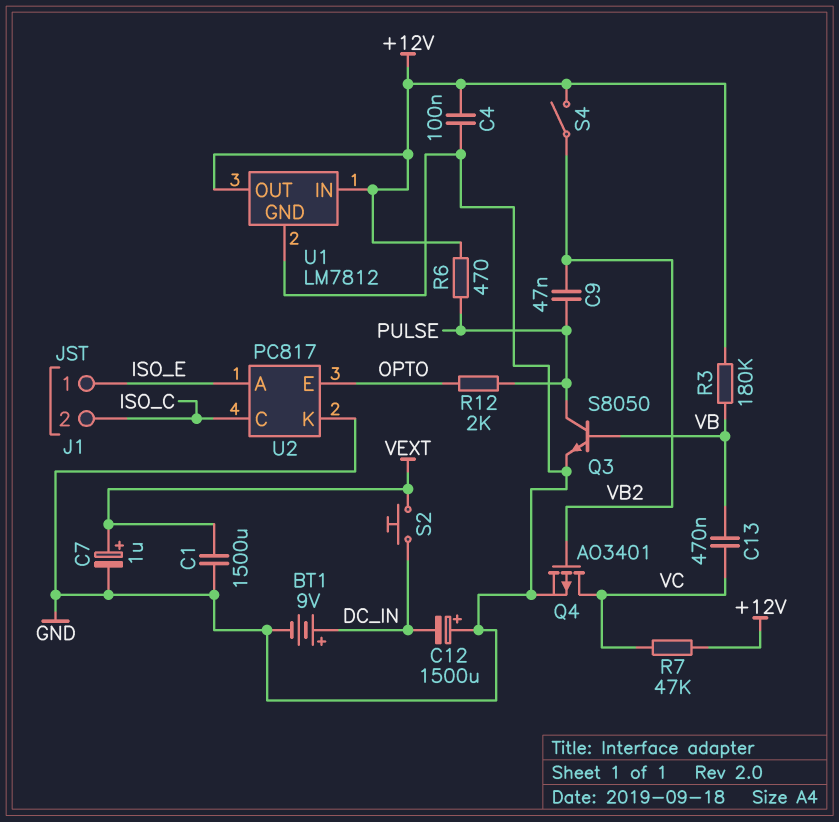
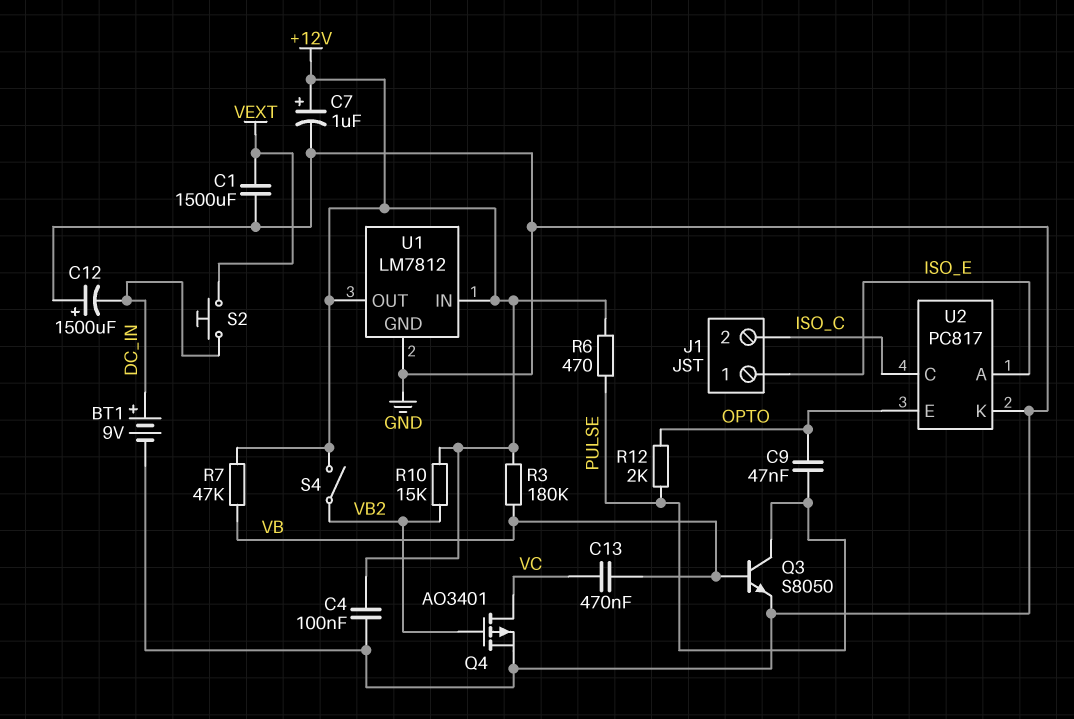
C7: 1uF (plus VEXT, minus GND) -> 1uF (plus +12V, minus GND)
C9: 47nF (PULSE, VB2) -> 47nF (OPTO, PULSE)
R7: 47k (+12V, VC) -> 47k (+12V, VB)
R10: none -> 15k (+12V, VB2)

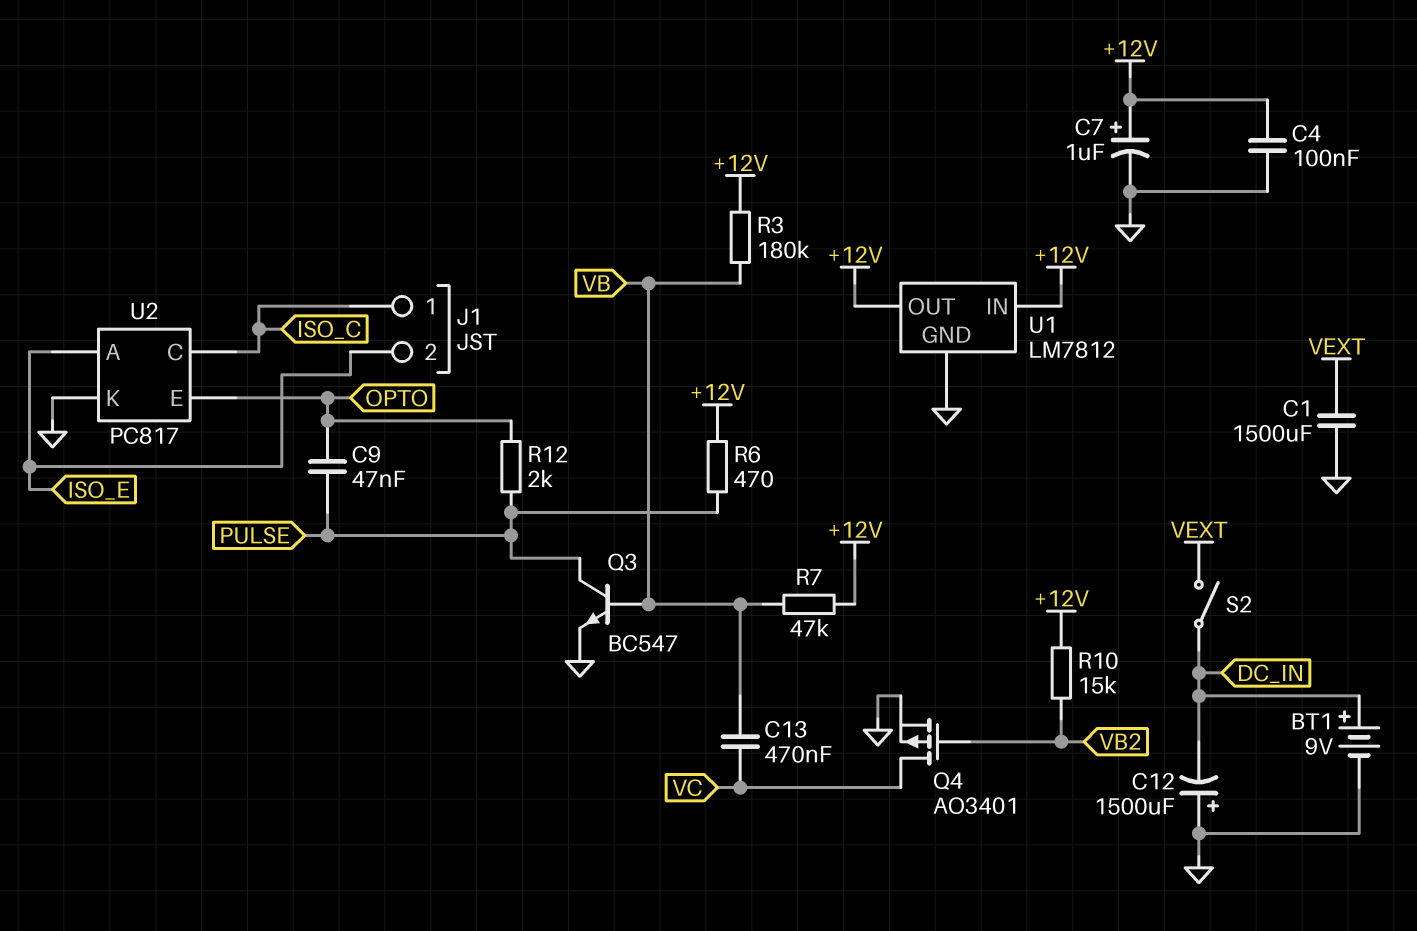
J1 pin 1: ISO_E -> ISO_C
J1 pin 2: ISO_C -> ISO_E
Q3: NPN S8050 (B VB, C PULSE, E GND) -> NPN BC547 (B VB, C PULSE, E GND)
S2: button (DC_IN, VEXT) -> switch (DC_IN, VEXT)
S4: switch (+12V, VB2) -> none

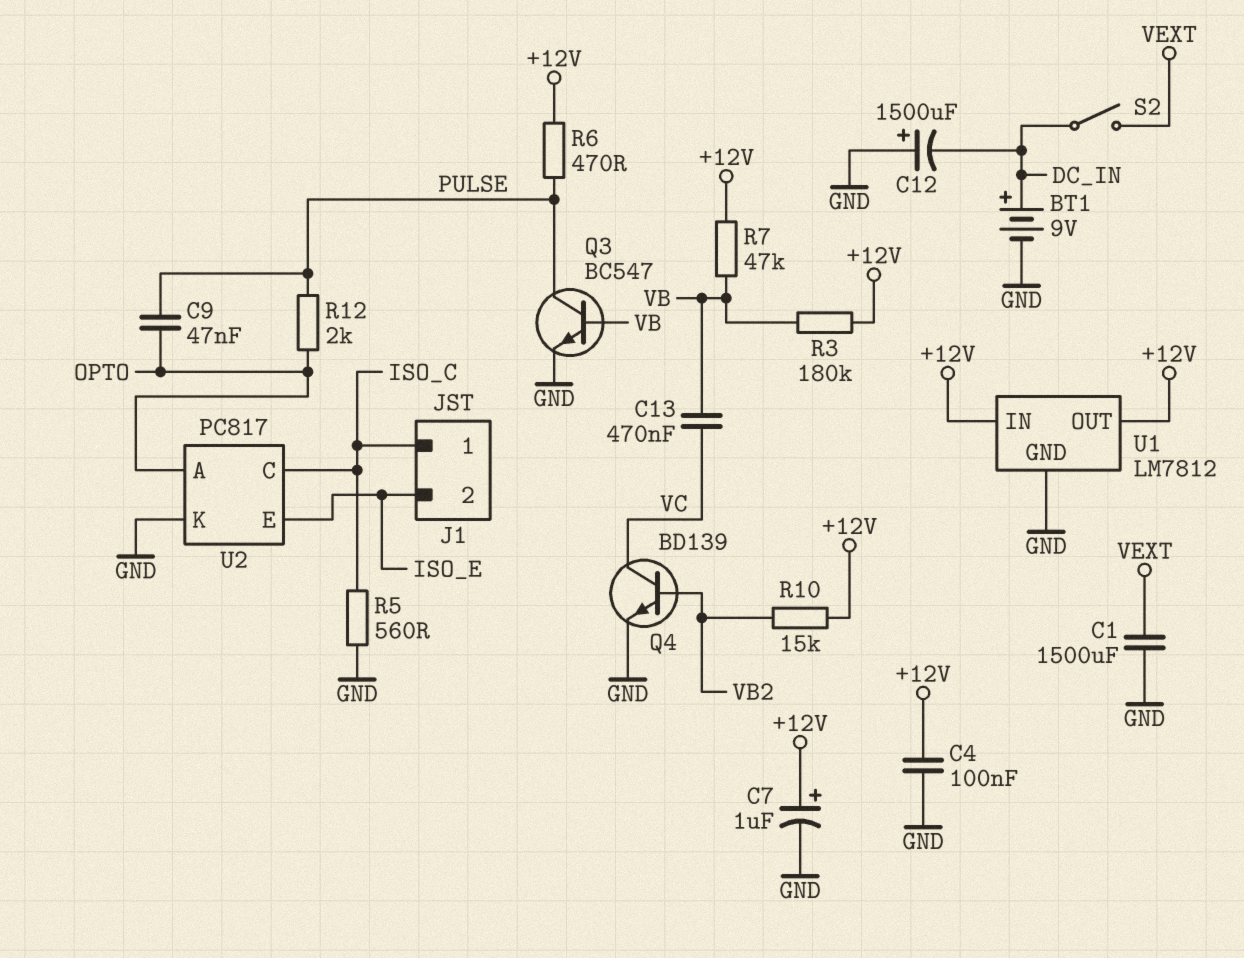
Q4: PMOS AO3401 (G VB2, D VC, S GND) -> NPN BD139 (B VB2, C VC, E GND)
R5: none -> 560 (GND, ISO_C)
U2 pin A: ISO_E -> OPTO
U2 pin E: OPTO -> ISO_E

